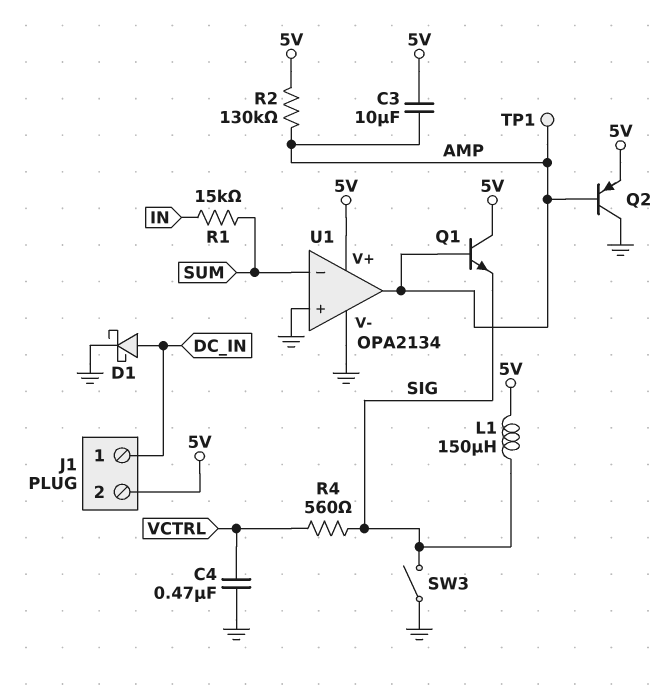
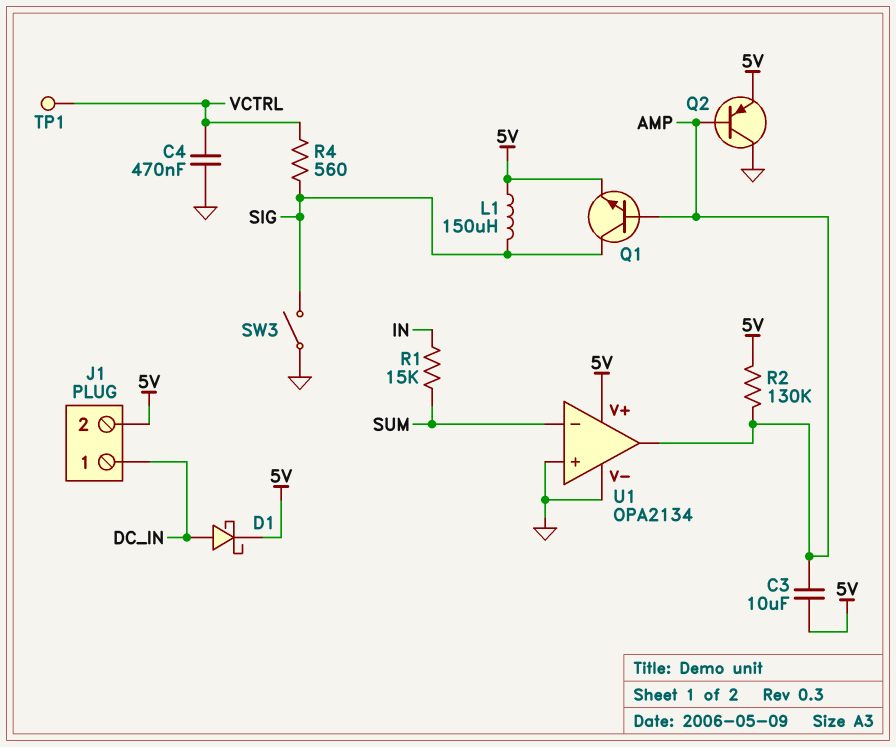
D1: schottky (A DC_IN, K GND) -> schottky (A DC_IN, K 5V)
Q1: NPN (B AMP, C 5V, E SIG) -> NPN (B AMP, C SIG, E 5V)
TP1: test point (AMP) -> test point (VCTRL)

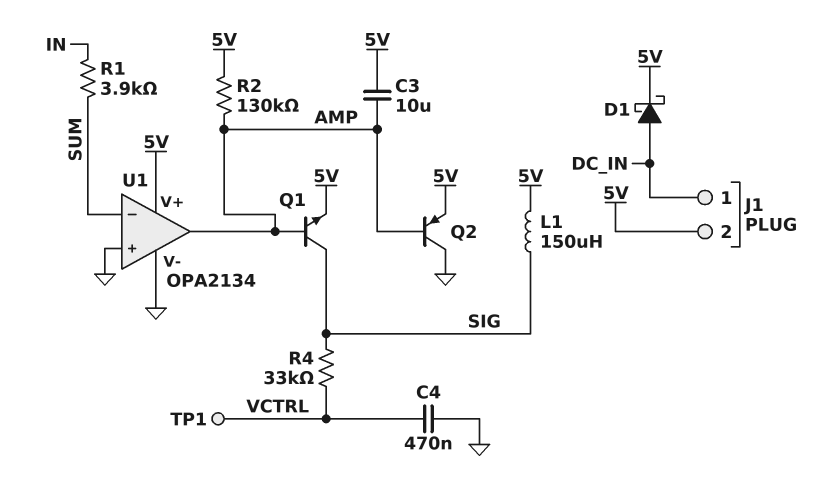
R1: 15k (IN, SUM) -> 3.9k (IN, SUM)
R4: 560 (SIG, VCTRL) -> 33k (SIG, VCTRL)
SW3: switch (GND, SIG) -> none

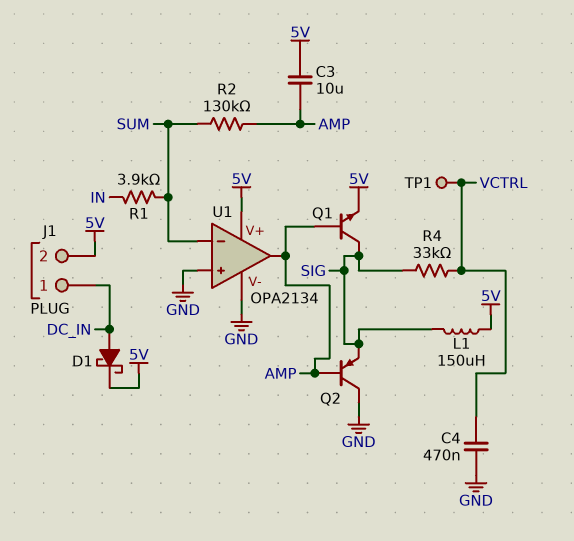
Q2: PNP (B AMP, C GND, E 5V) -> PNP (B AMP, C GND, E SIG)
R2: 130k (5V, AMP) -> 130k (AMP, SUM)

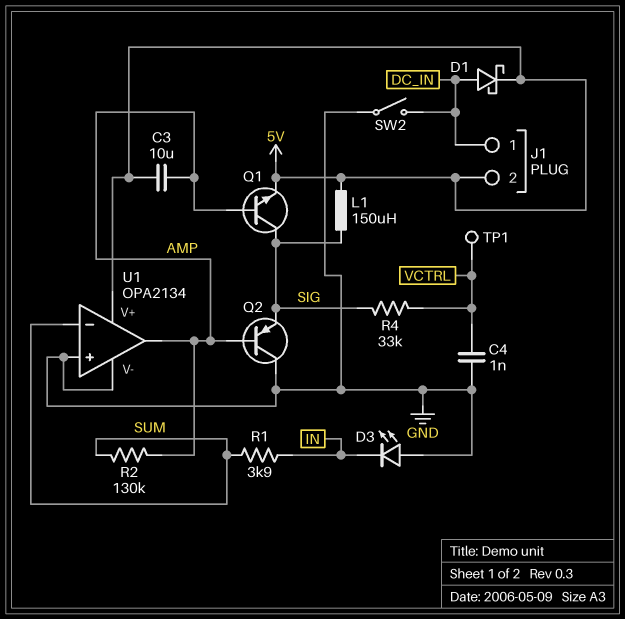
C4: 470nF (GND, VCTRL) -> 1nF (GND, VCTRL)
D3: none -> LED (A GND, K IN)
SW2: none -> switch (DC_IN, GND)

